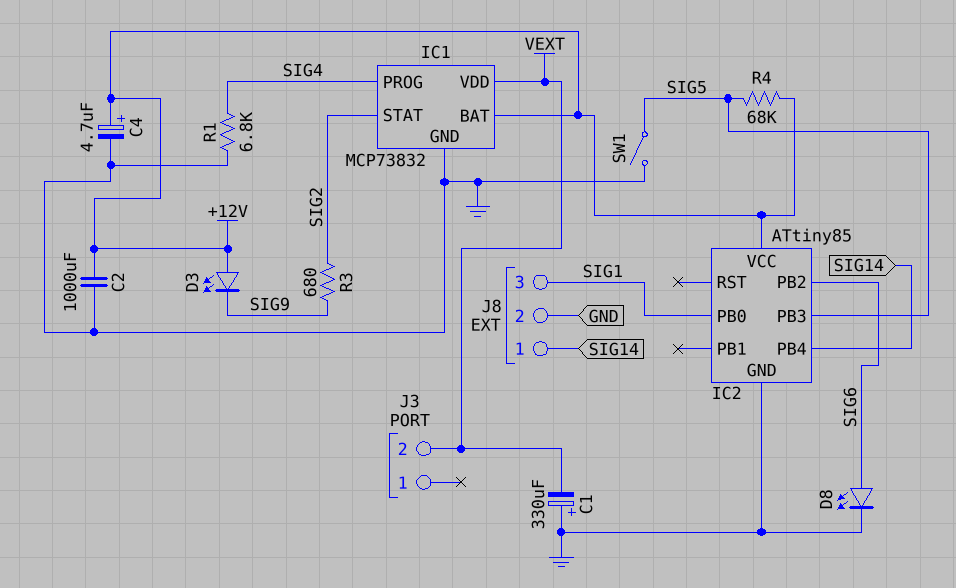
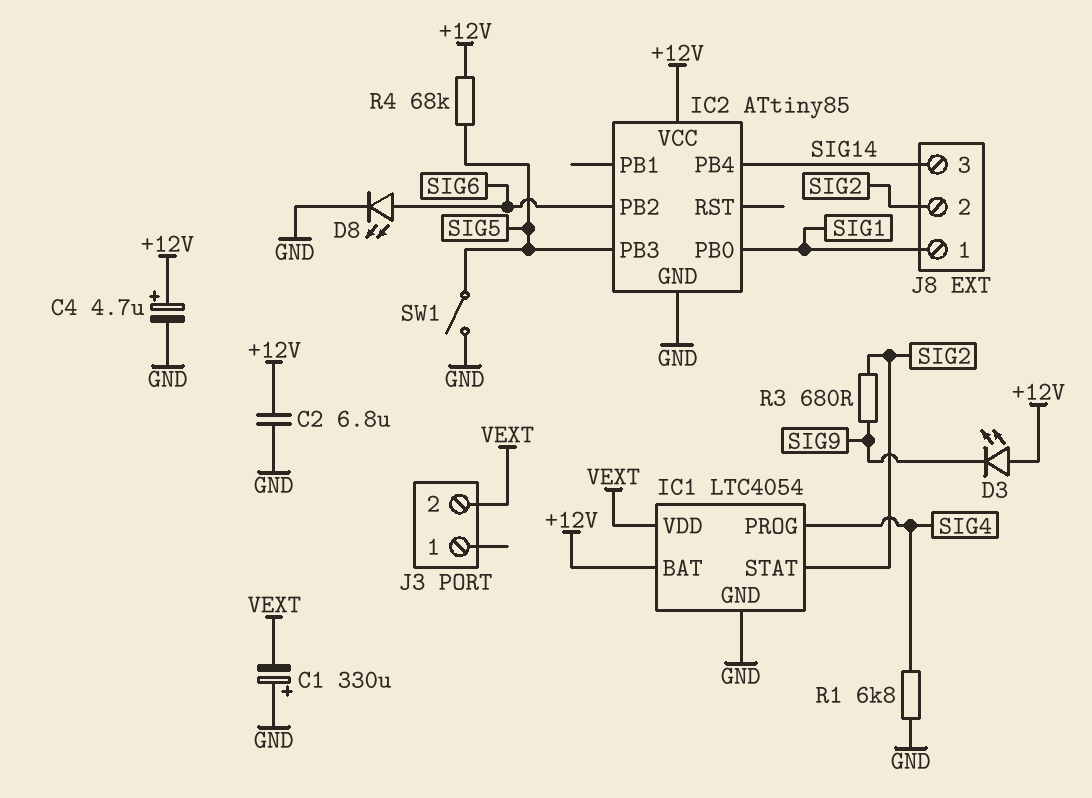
C2: 1000uF (+12V, GND) -> 6.8uF (+12V, GND)
IC1: MCP73832 -> LTC4054
J8 pin 1: SIG14 -> SIG1
J8 pin 2: GND -> SIG2
J8 pin 3: SIG1 -> SIG14

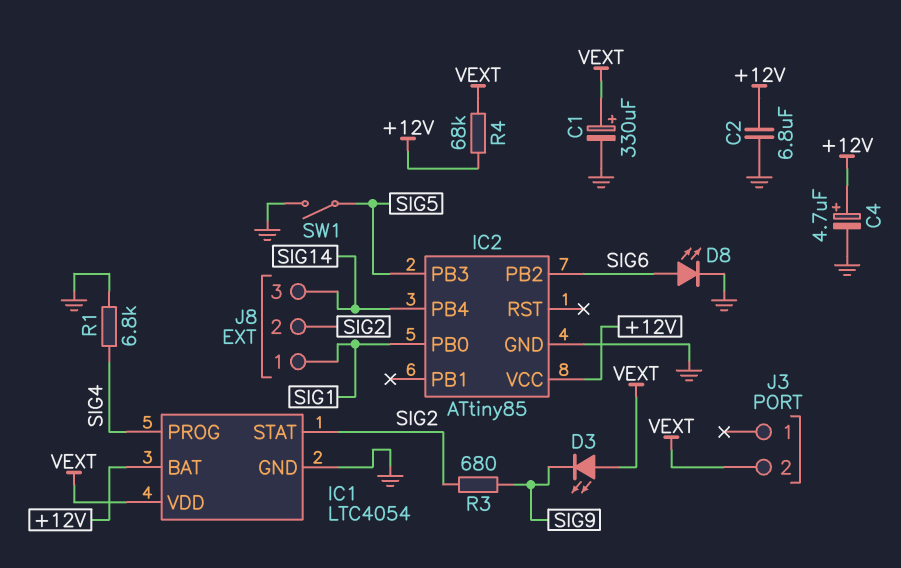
C1: 330uF (plus GND, minus VEXT) -> 330uF (plus VEXT, minus GND)
D3: LED (A +12V, K SIG9) -> LED (A VEXT, K SIG9)
R4: 68k (+12V, SIG5) -> 68k (+12V, VEXT)

